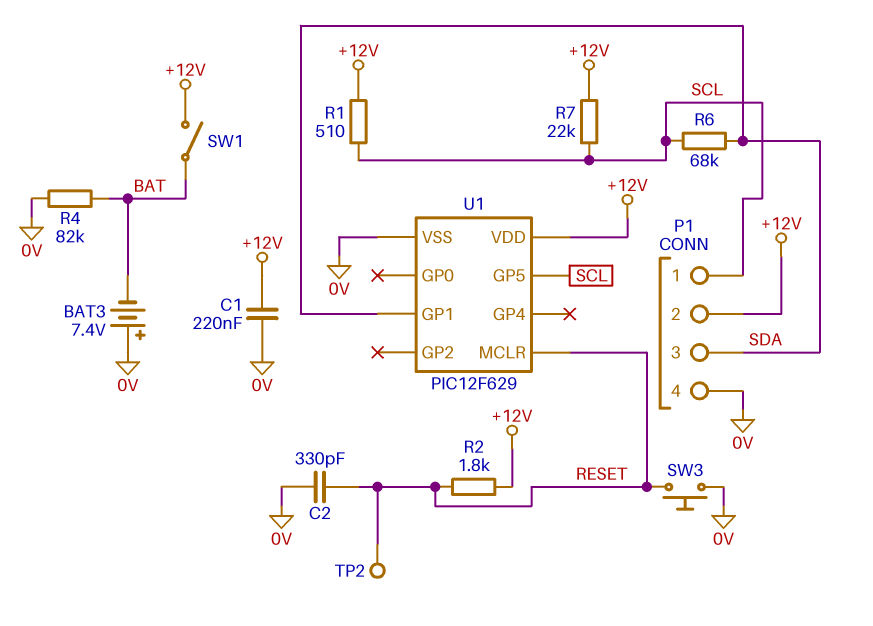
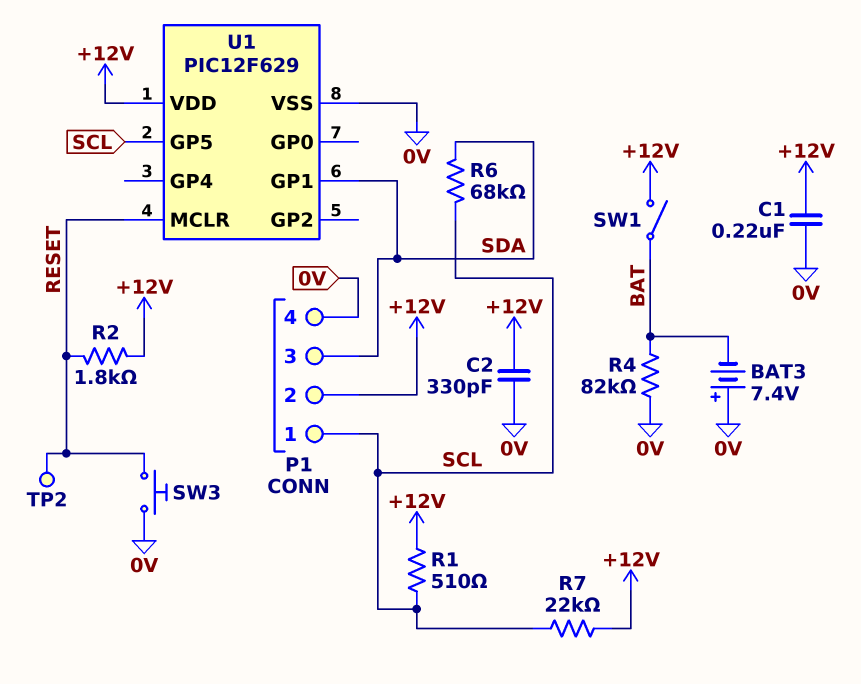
C2: 330pF (0V, RESET) -> 330pF (+12V, 0V)

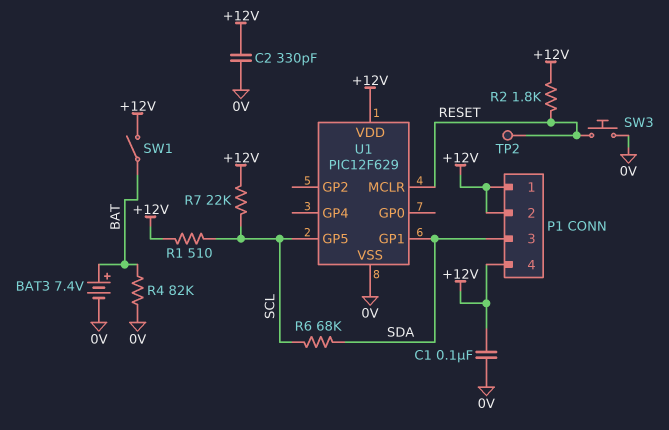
BAT3: 7.4V (plus 0V, minus BAT) -> 7.4V (plus BAT, minus 0V)
C1: 220nF (+12V, 0V) -> 100nF (+12V, 0V)
P1 pin 1: SCL -> +12V
P1 pin 4: 0V -> +12V

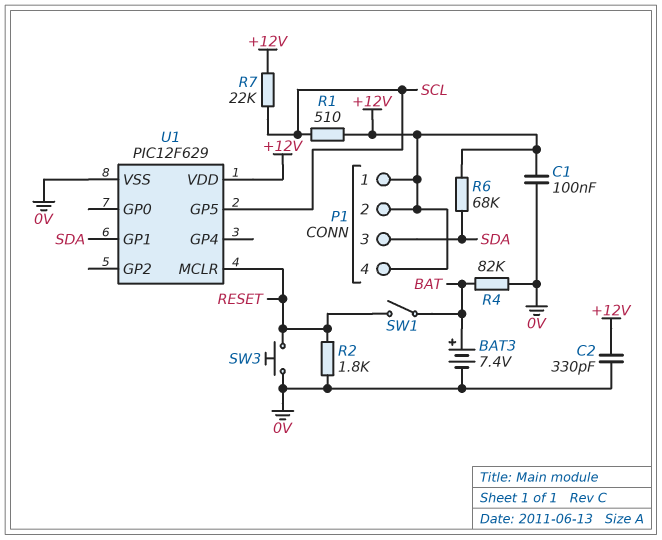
R2: 1.8k (+12V, RESET) -> 1.8k (0V, RESET)
R6: 68k (SCL, SDA) -> 68k (+12V, SDA)
SW1: switch (+12V, BAT) -> switch (BAT, RESET)
TP2: test point (RESET) -> none

